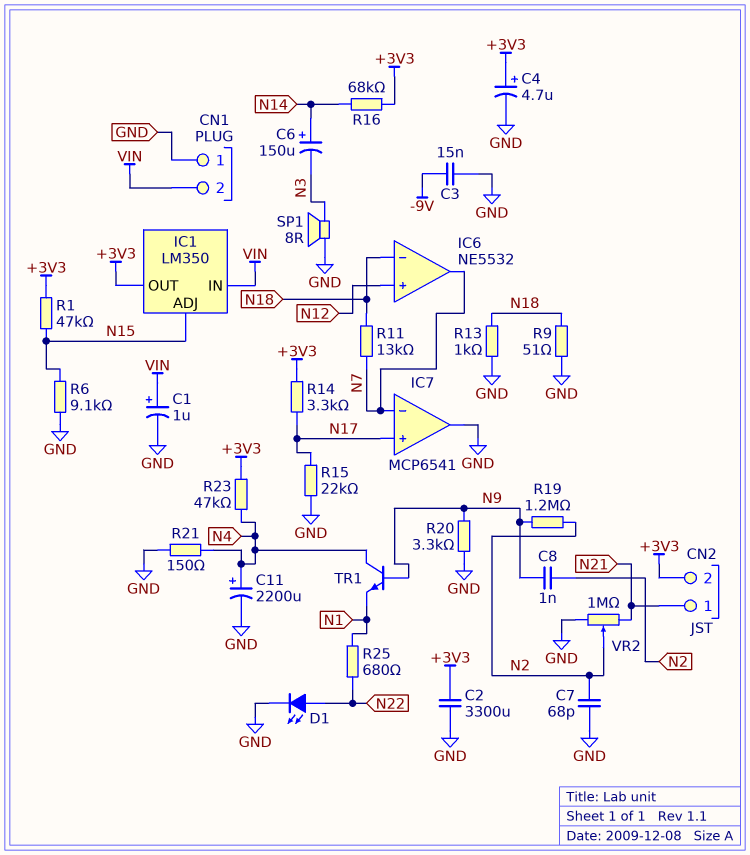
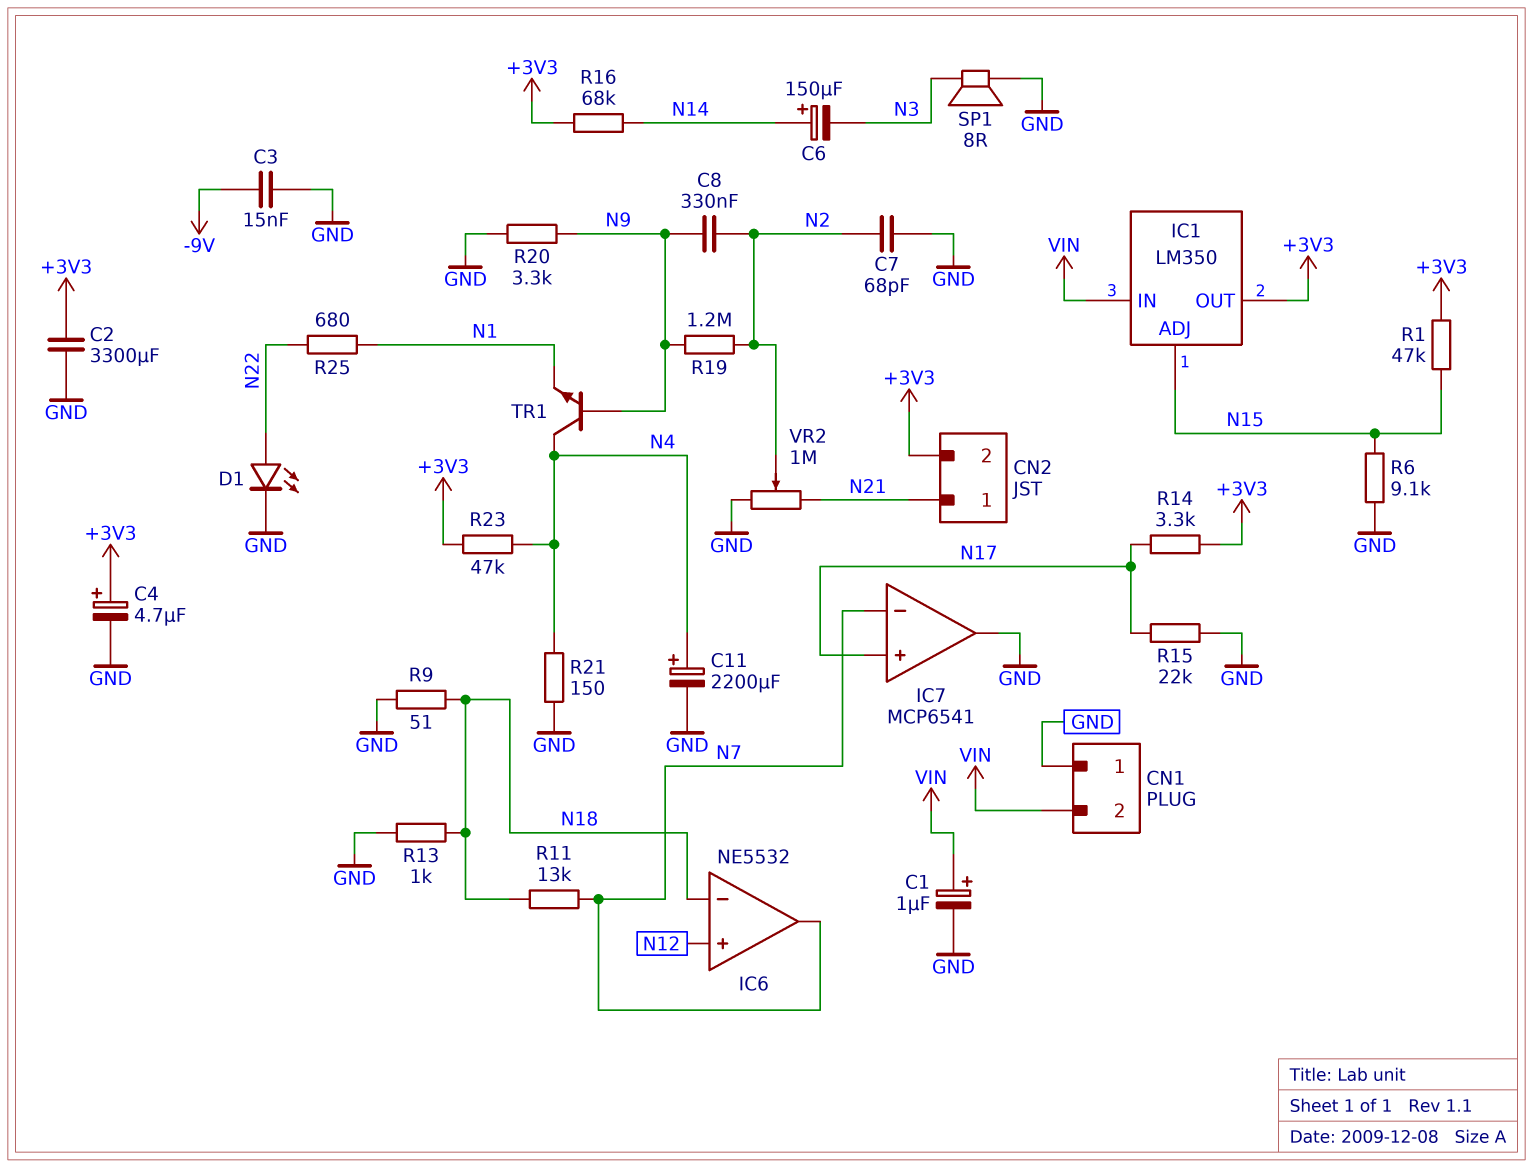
C8: 1nF (N2, N9) -> 330nF (N2, N9)

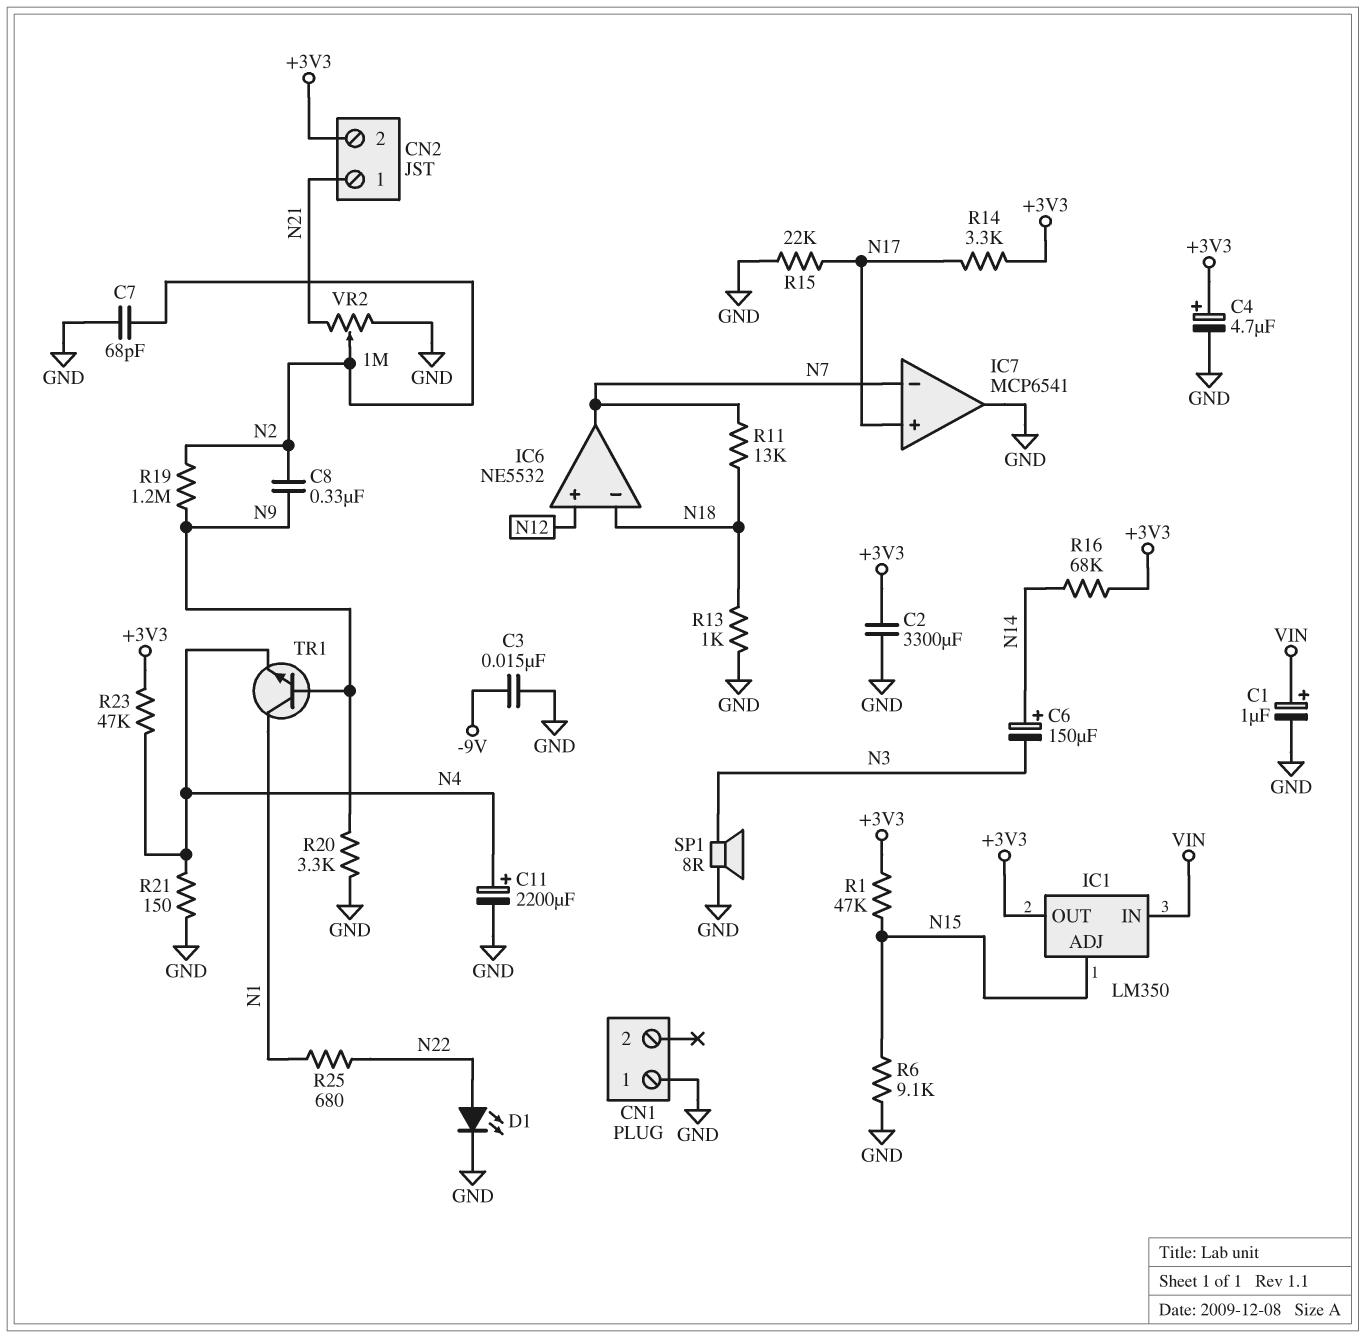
CN1 pin 2: VIN -> none
R9: 51 (GND, N18) -> none
TR1: NPN (B N9, C N4, E N1) -> NPN (B N9, C N1, E N4)

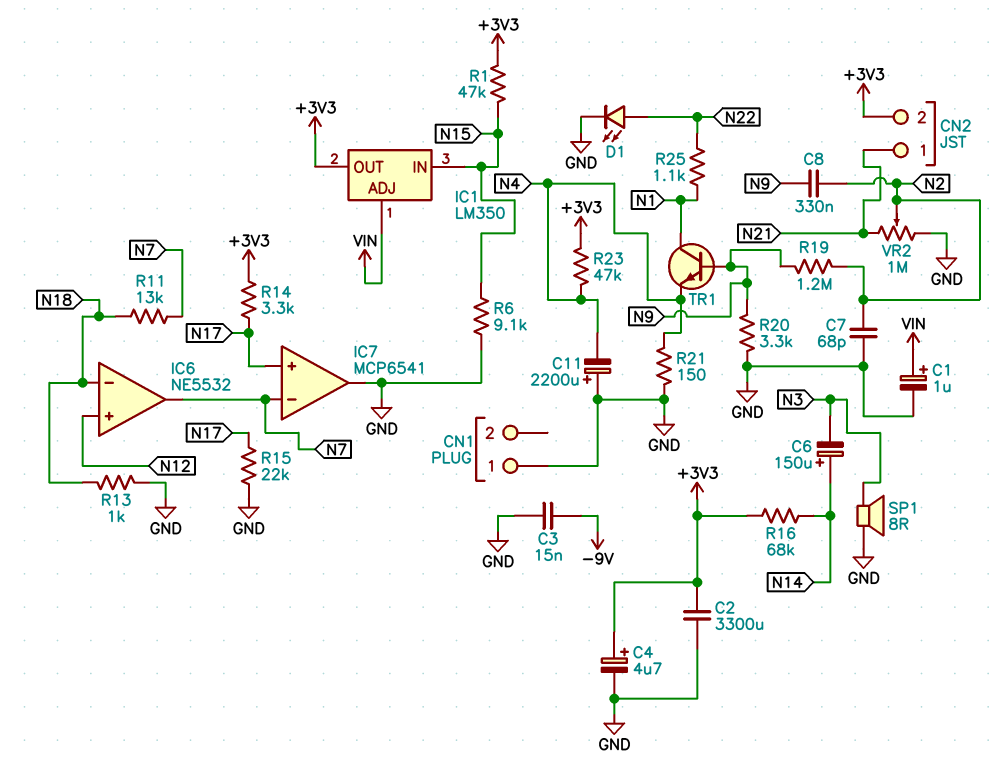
C11: 2200uF (plus N4, minus GND) -> 2200uF (plus GND, minus N4)
IC1 pin ADJ: N15 -> VIN
IC1 pin IN: VIN -> N15
R25: 680 (N1, N22) -> 1.1k (N1, N22)

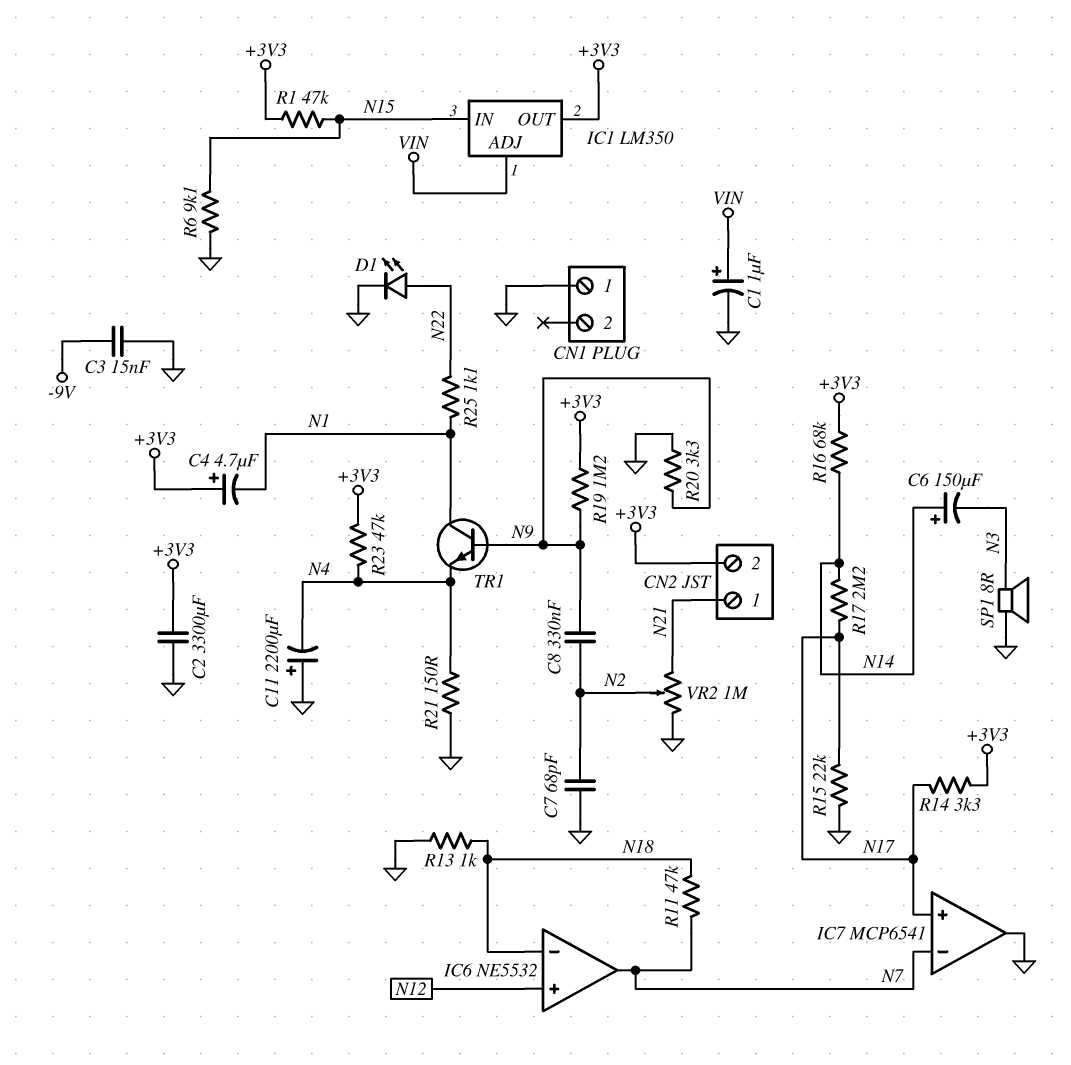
C4: 4.7uF (plus +3V3, minus GND) -> 4.7uF (plus +3V3, minus N1)
R11: 13k (N7, N18) -> 47k (N7, N18)
R17: none -> 2.2M (N14, N17)
R19: 1.2M (N2, N9) -> 1.2M (+3V3, N9)

